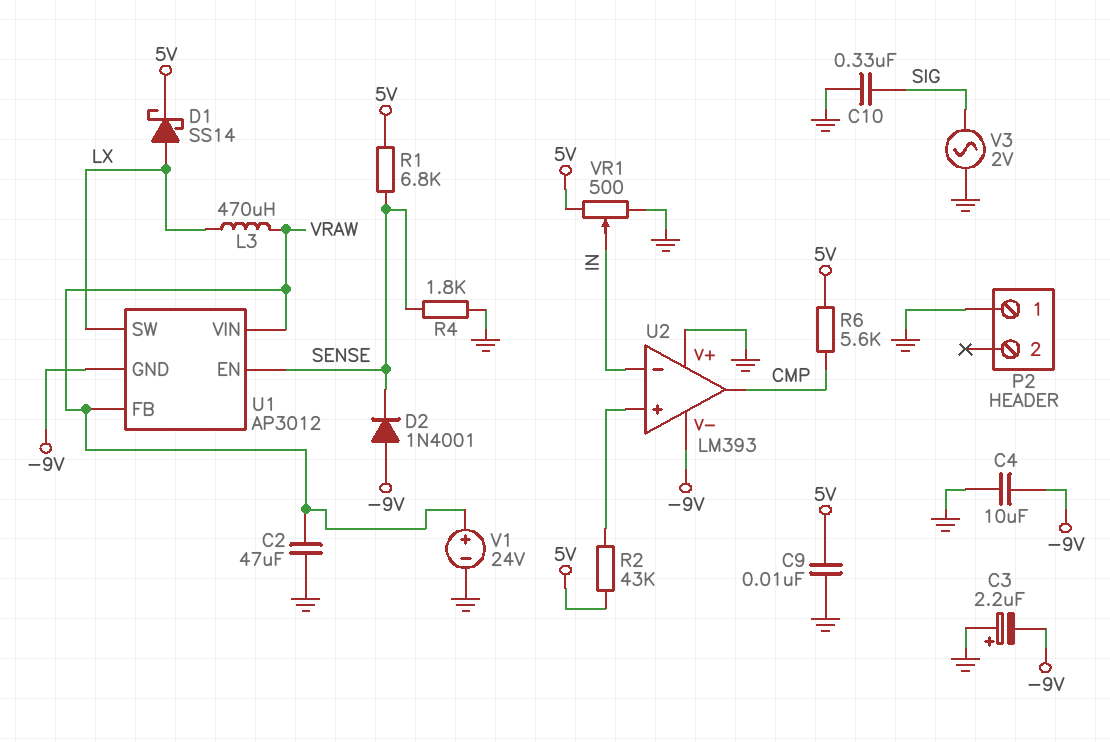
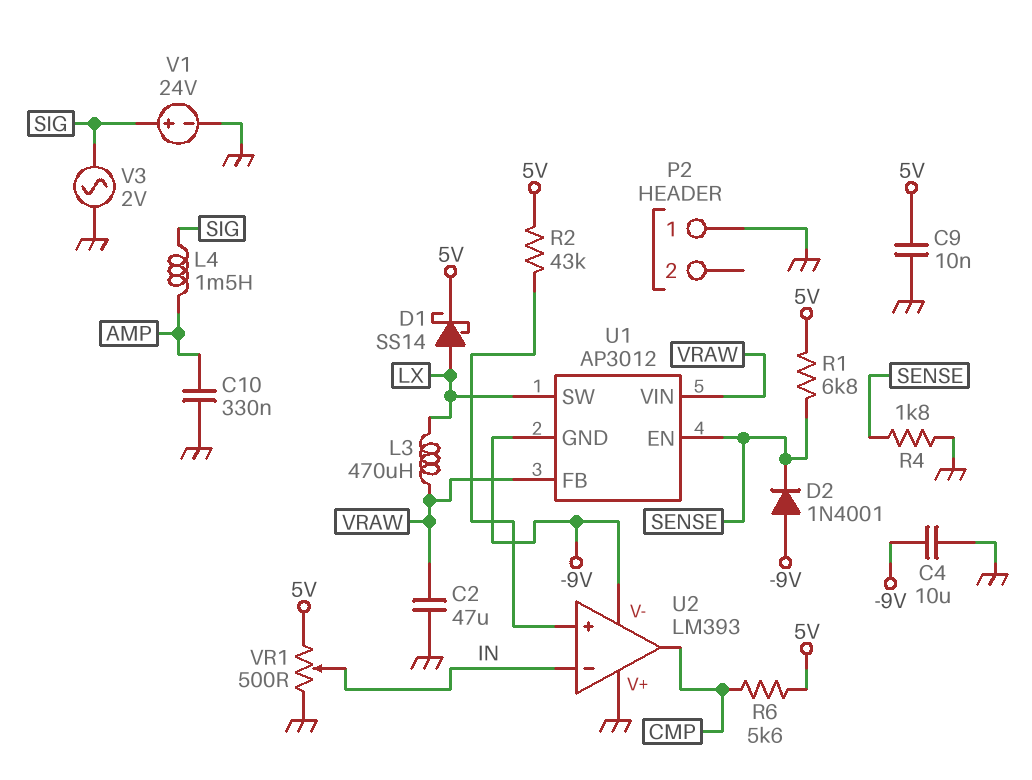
C3: 2.2uF (plus GND, minus -9V) -> none
C10: 330nF (GND, SIG) -> 330nF (AMP, GND)
L4: none -> 1.5mH (AMP, SIG)
V1: 24V (plus VRAW, minus GND) -> 24V (plus SIG, minus GND)

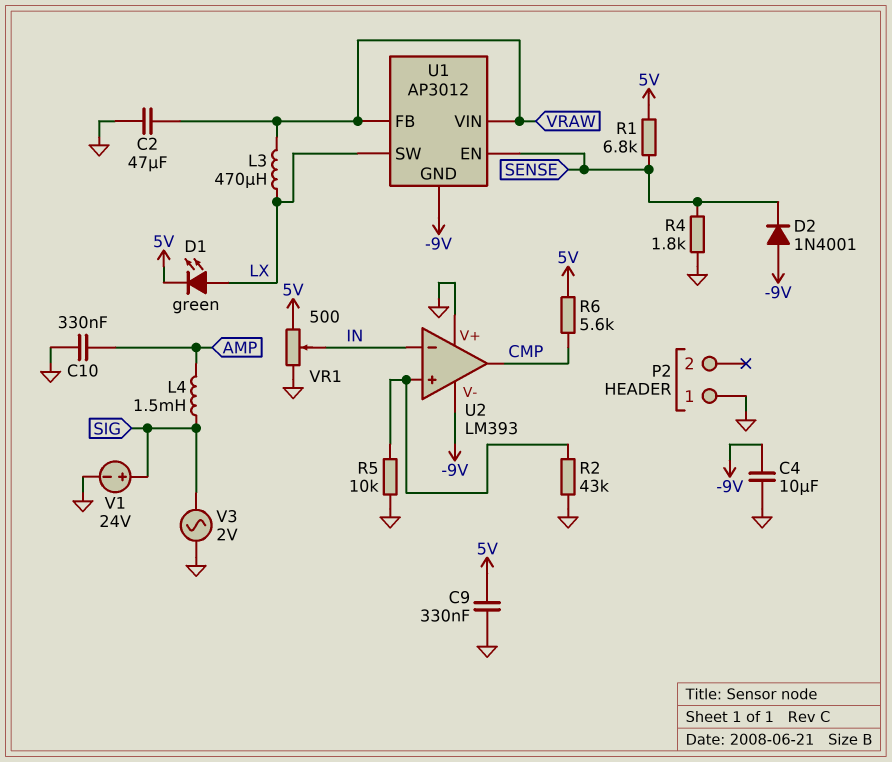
C9: 10nF (5V, GND) -> 330nF (5V, GND)
D1: schottky SS14 (A LX, K 5V) -> LED green (A LX, K 5V)
R2: 43k (5V, U2/in+) -> 43k (GND, U2/in+)
R5: none -> 10k (GND, U2/in+)

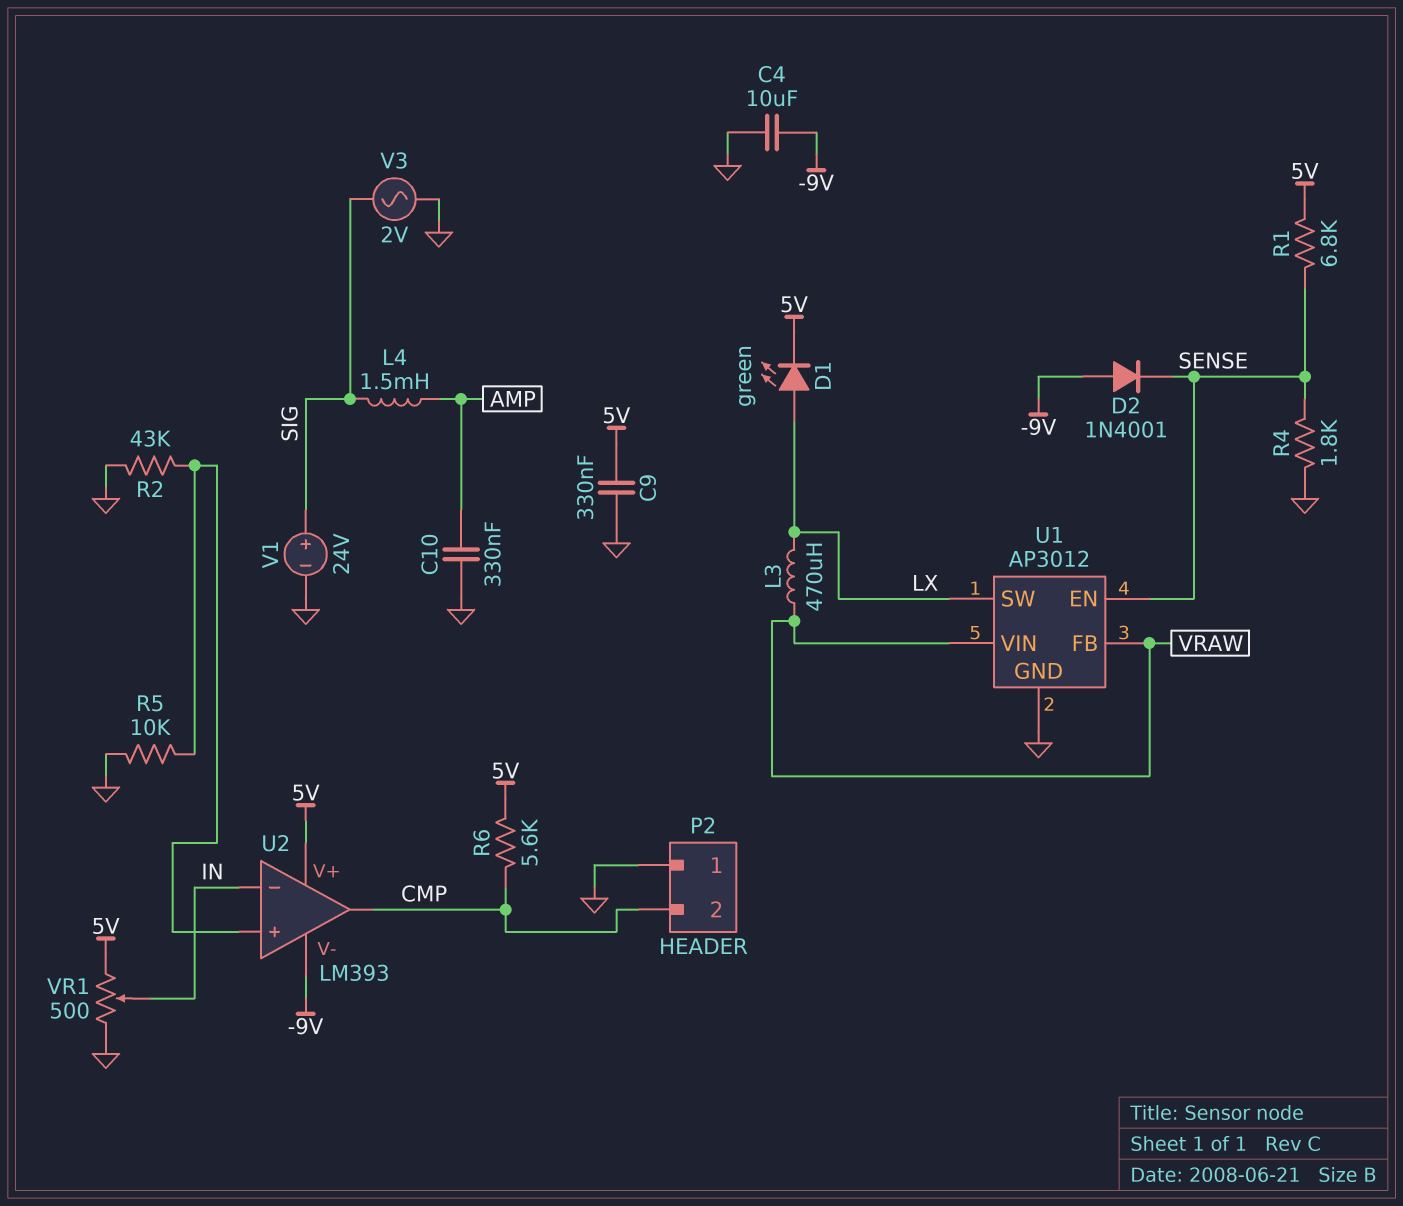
C2: 47uF (GND, VRAW) -> none
P2 pin 2: none -> CMP
U1 pin GND: -9V -> GND
U2 pin V+: GND -> 5V

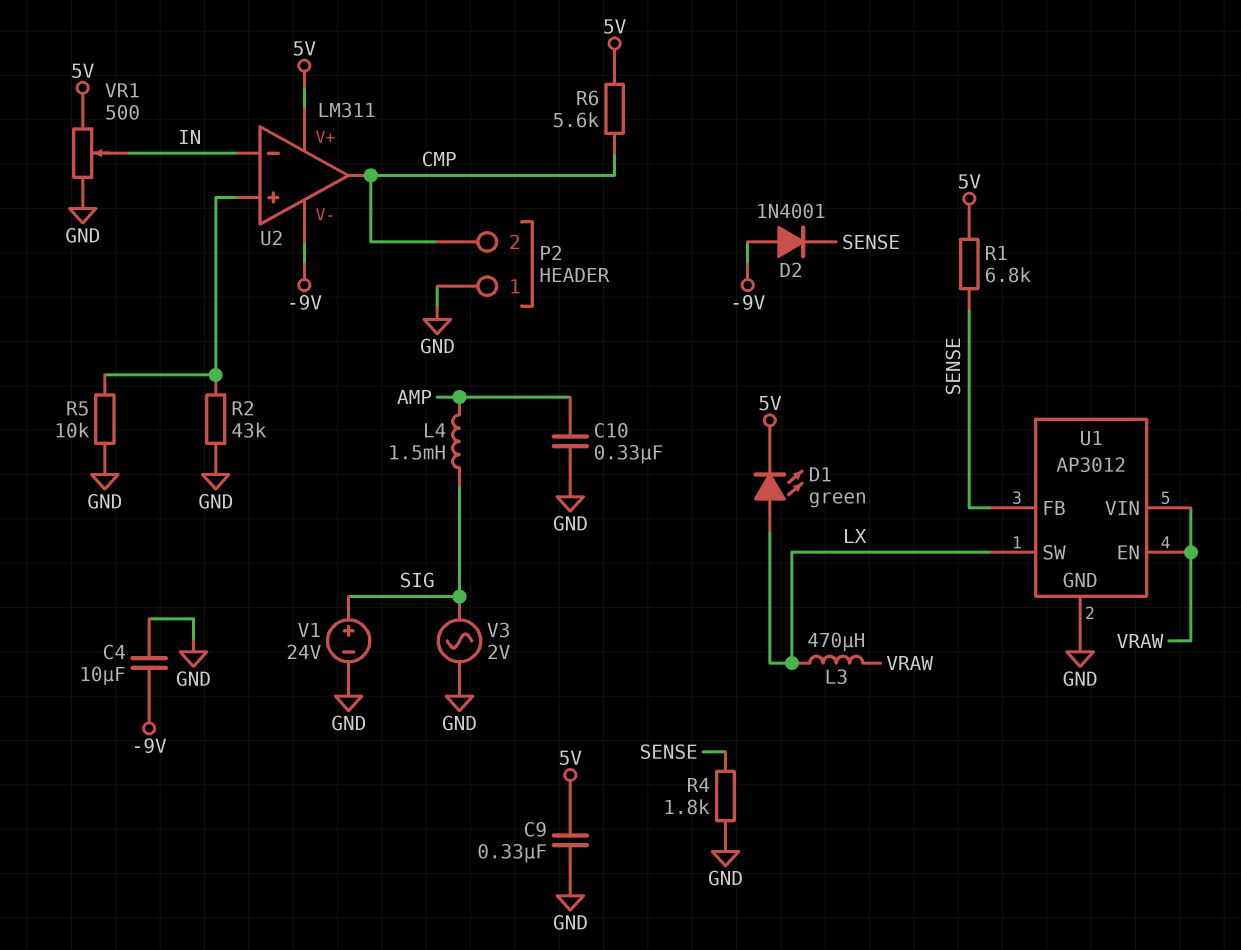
U1 pin EN: SENSE -> VRAW
U1 pin FB: VRAW -> SENSE
U2: LM393 -> LM311

